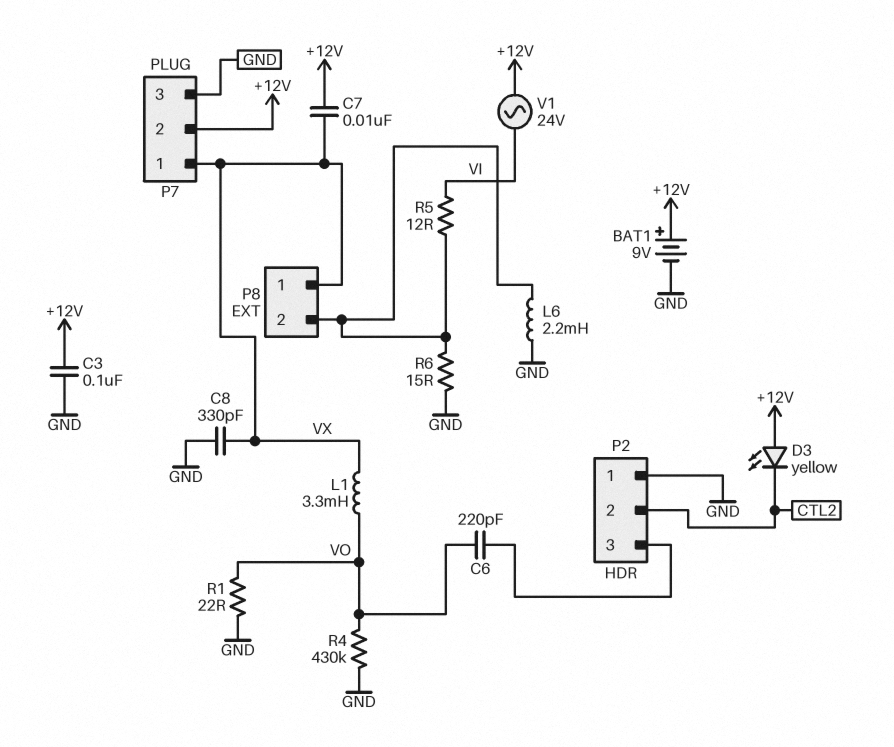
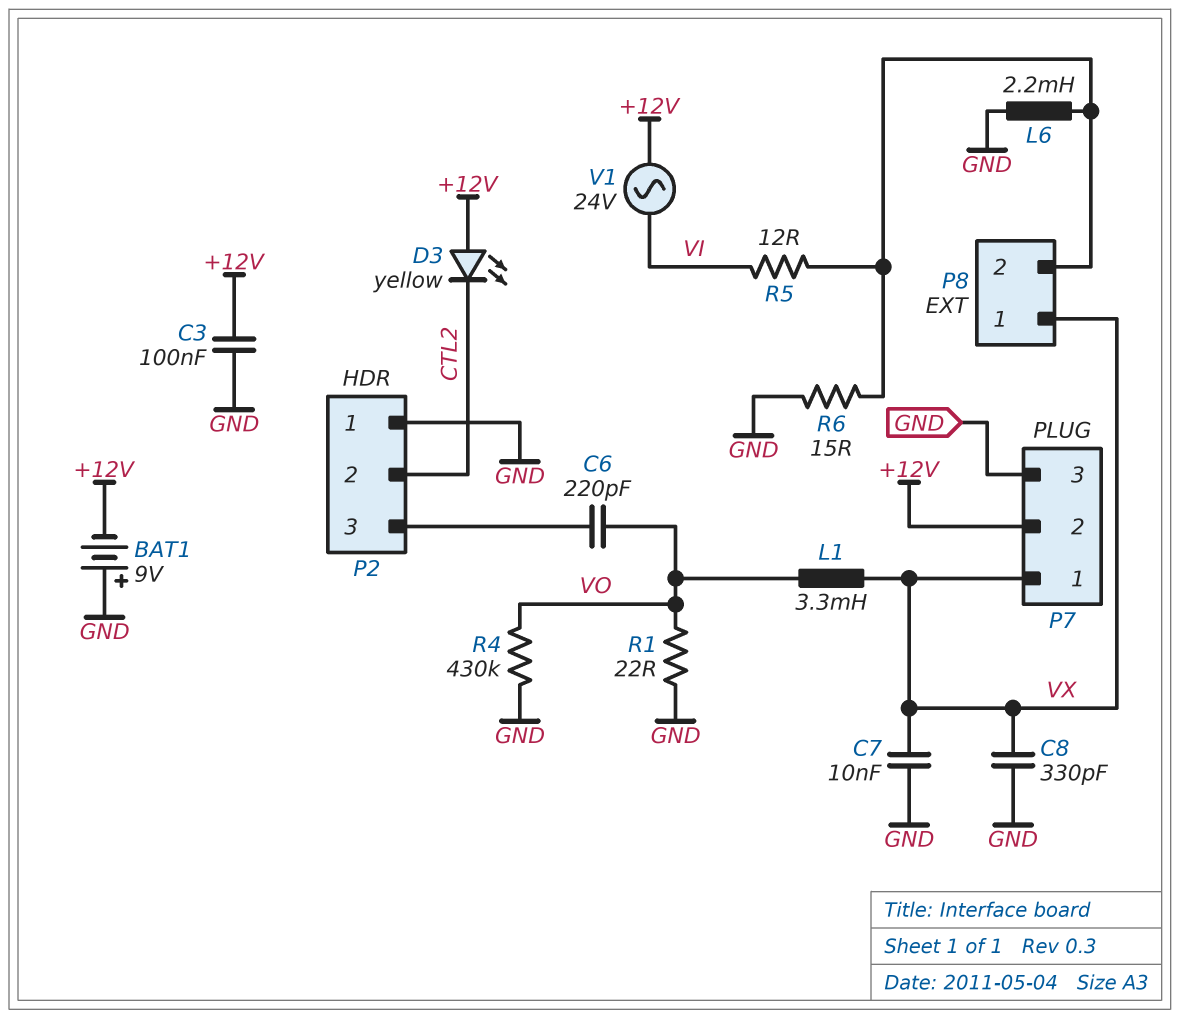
BAT1: 9V (plus +12V, minus GND) -> 9V (plus GND, minus +12V)
C7: 10nF (+12V, VX) -> 10nF (GND, VX)

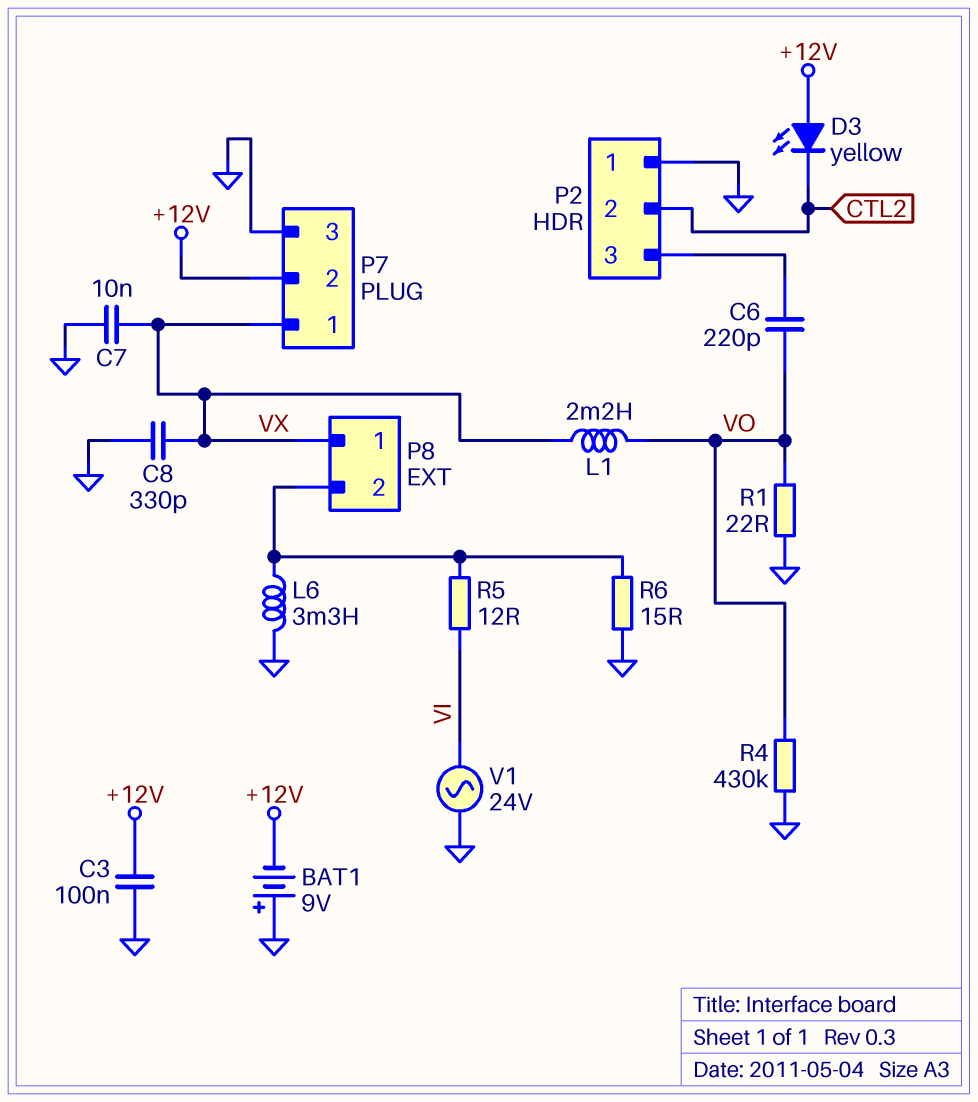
L1: 3.3mH (VO, VX) -> 2.2mH (VO, VX)
L6: 2.2mH (GND, P8/2) -> 3.3mH (GND, P8/2)
V1: AC 24V (+12V, VI) -> AC 24V (GND, VI)

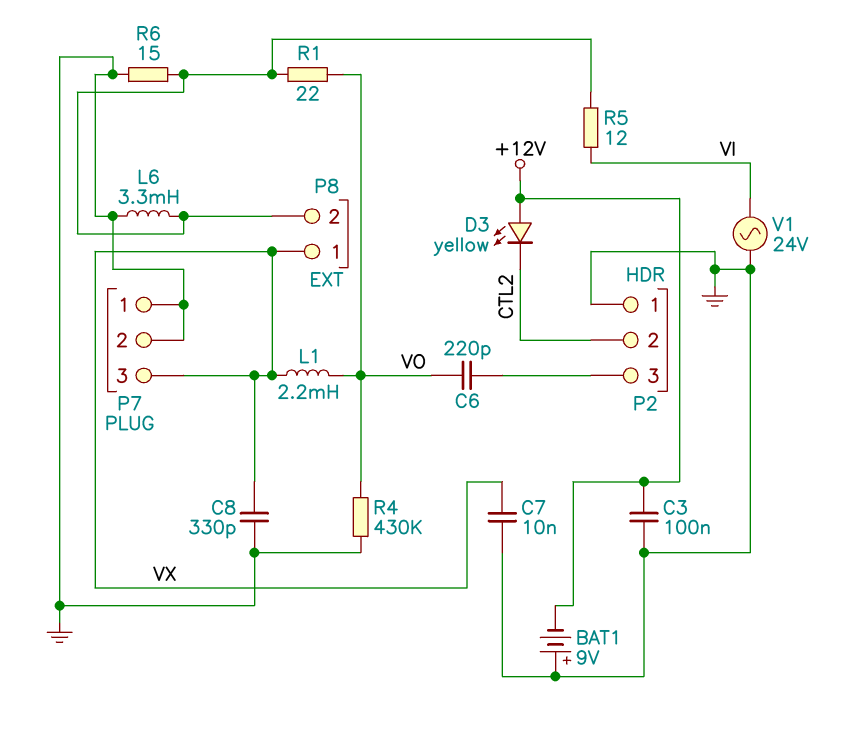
P7 pin 1: VX -> GND
P7 pin 2: +12V -> GND
P7 pin 3: GND -> VX
R1: 22 (GND, VO) -> 22 (P8/2, VO)

